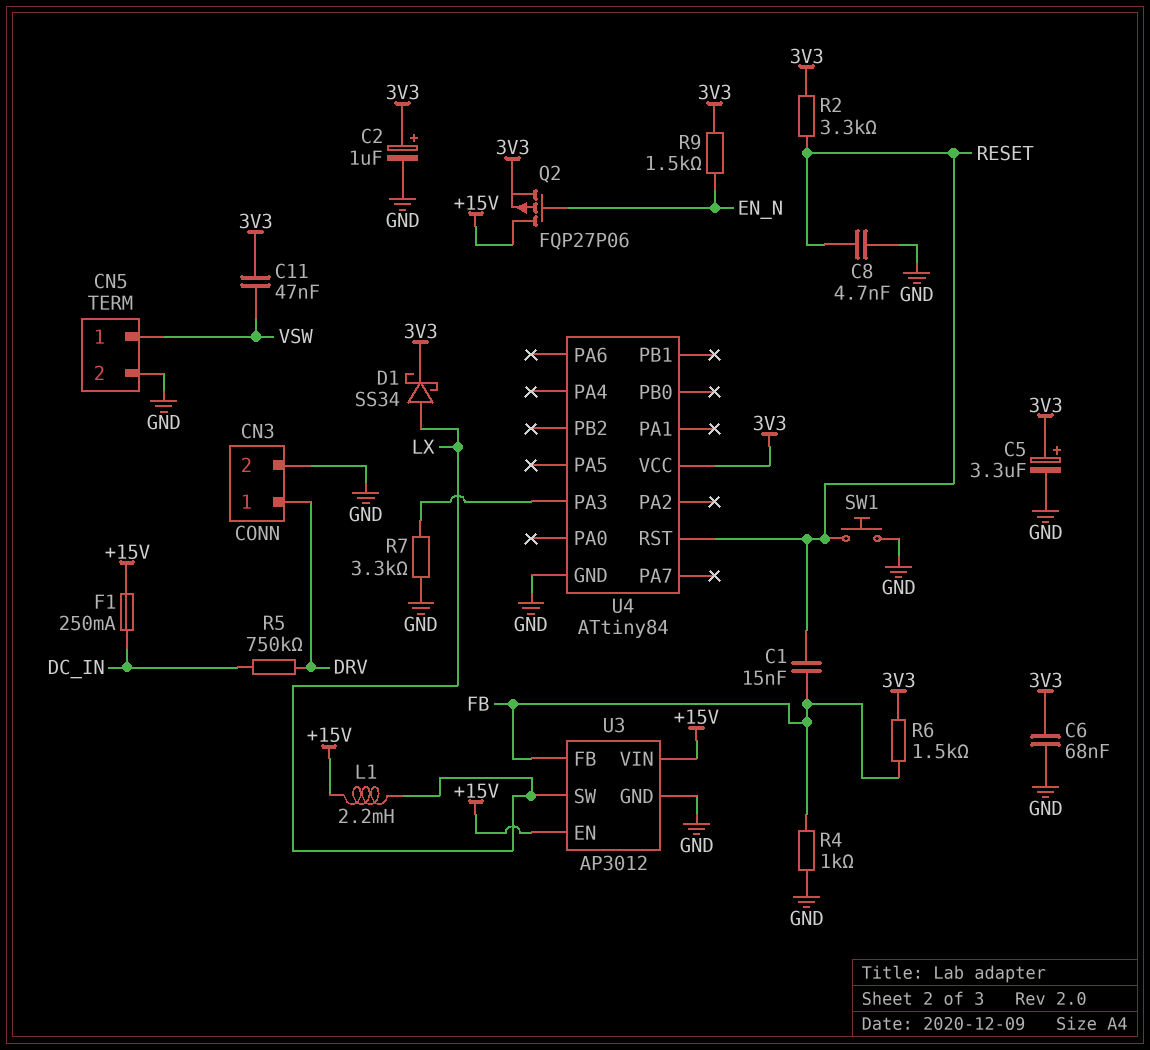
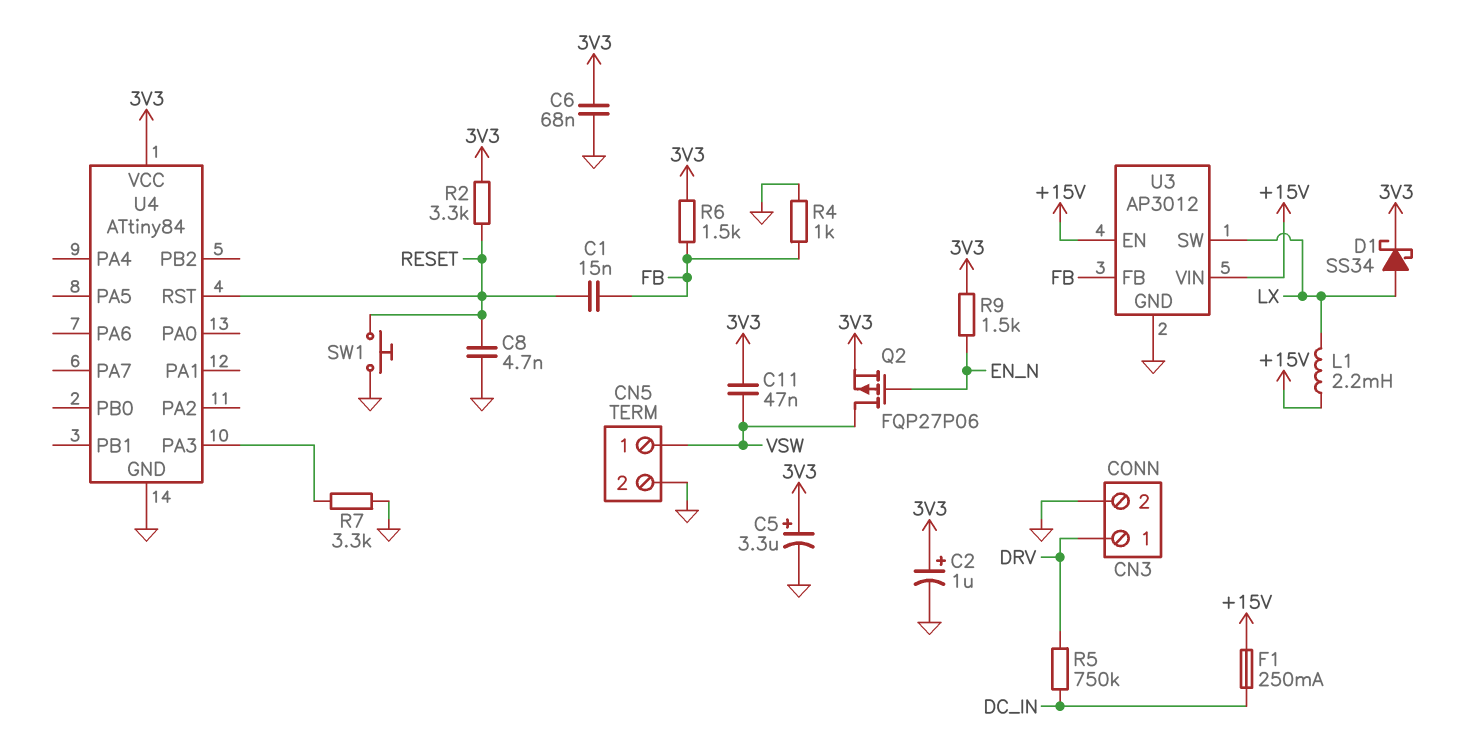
Q2: PMOS FQP27P06 (G EN_N, D +15V, S 3V3) -> PMOS FQP27P06 (G EN_N, D VSW, S 3V3)

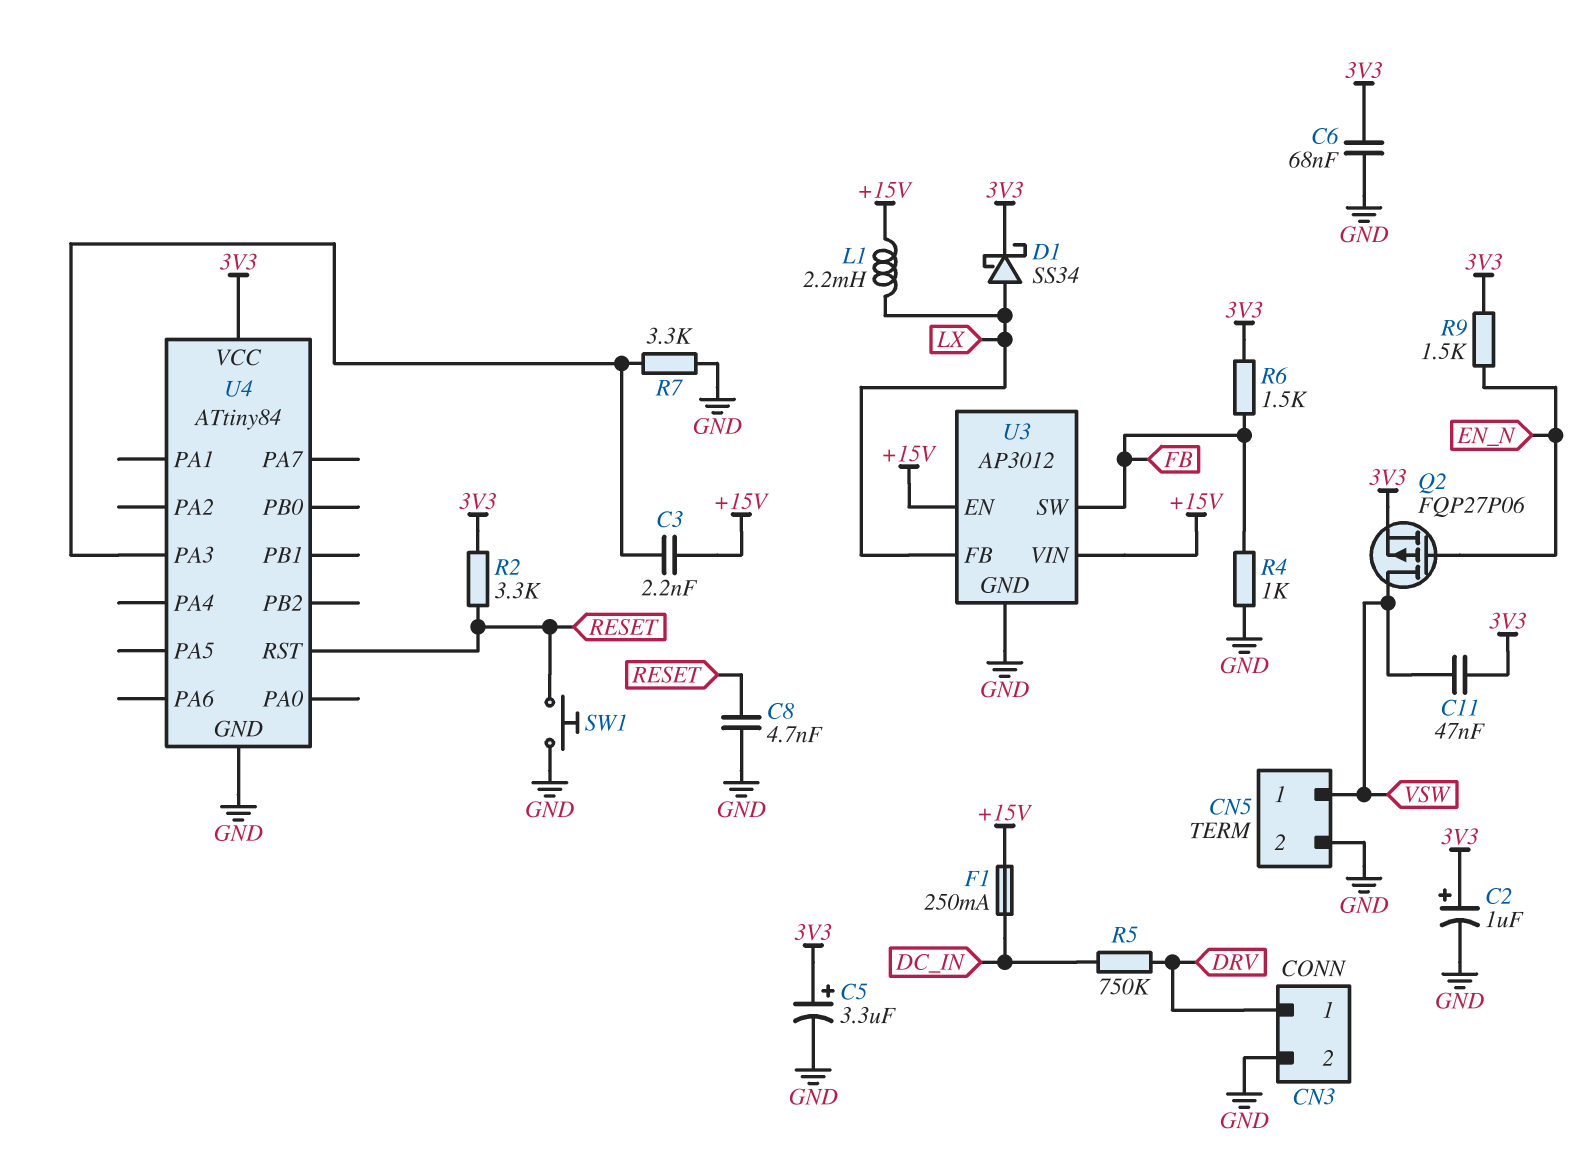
C1: 15nF (FB, RESET) -> none
C3: none -> 2.2nF (+15V, U4/PA3)
U3 pin FB: FB -> LX
U3 pin SW: LX -> FB

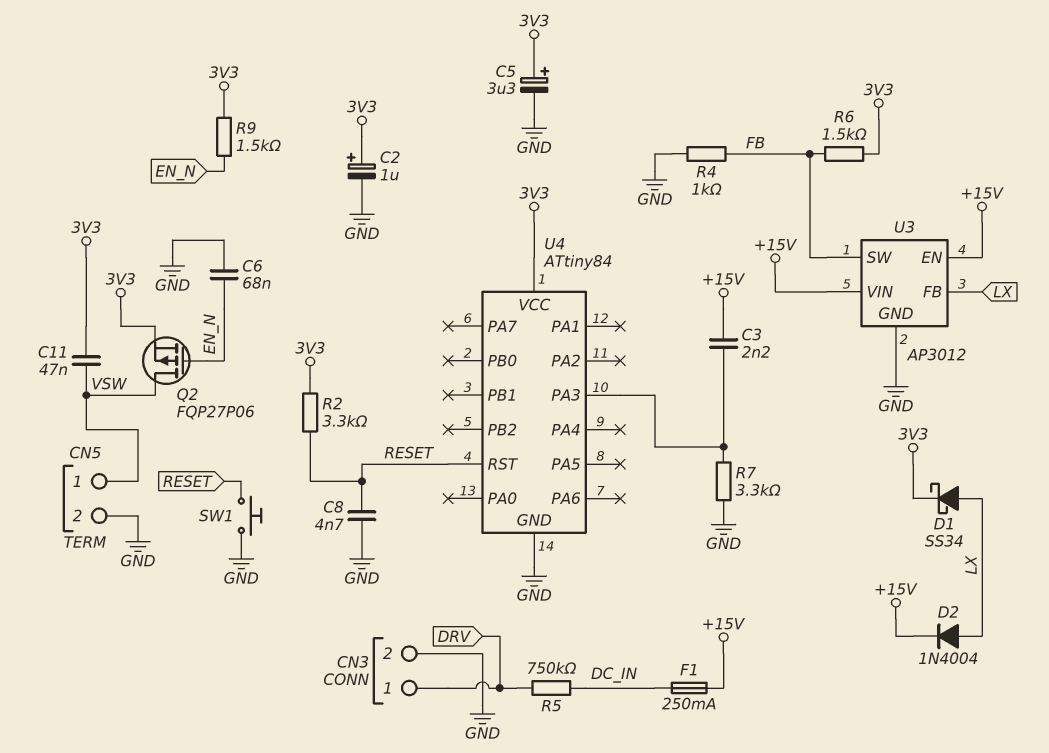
C6: 68nF (3V3, GND) -> 68nF (EN_N, GND)
D2: none -> diode 1N4004 (A LX, K +15V)
L1: 2.2mH (+15V, LX) -> none

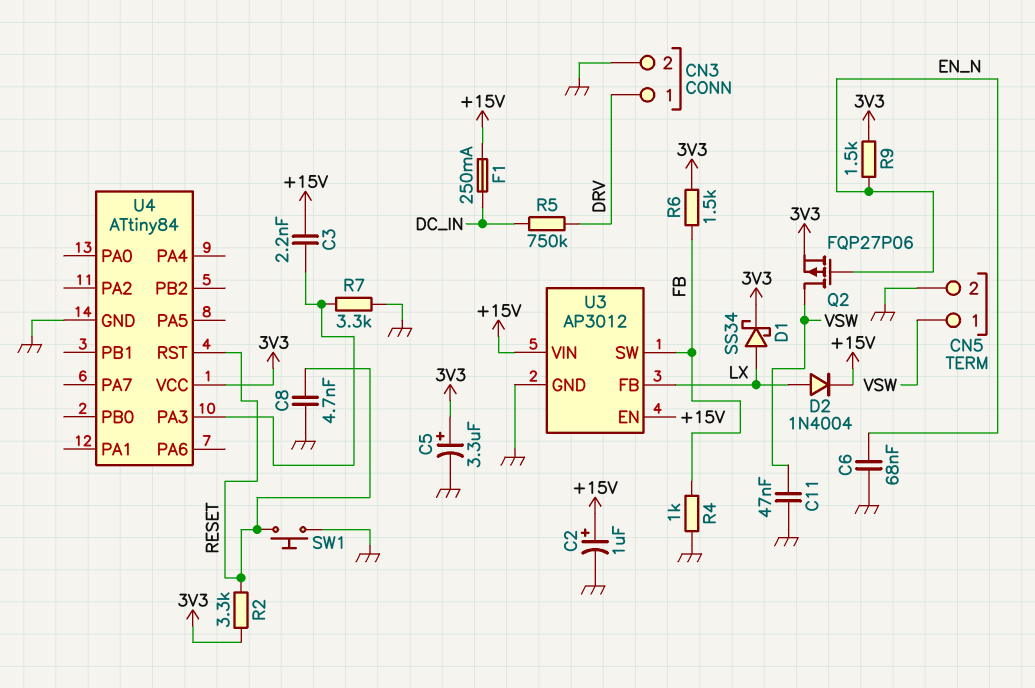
C2: 1uF (plus 3V3, minus GND) -> 1uF (plus +15V, minus GND)
C11: 47nF (3V3, VSW) -> 47nF (GND, VSW)

